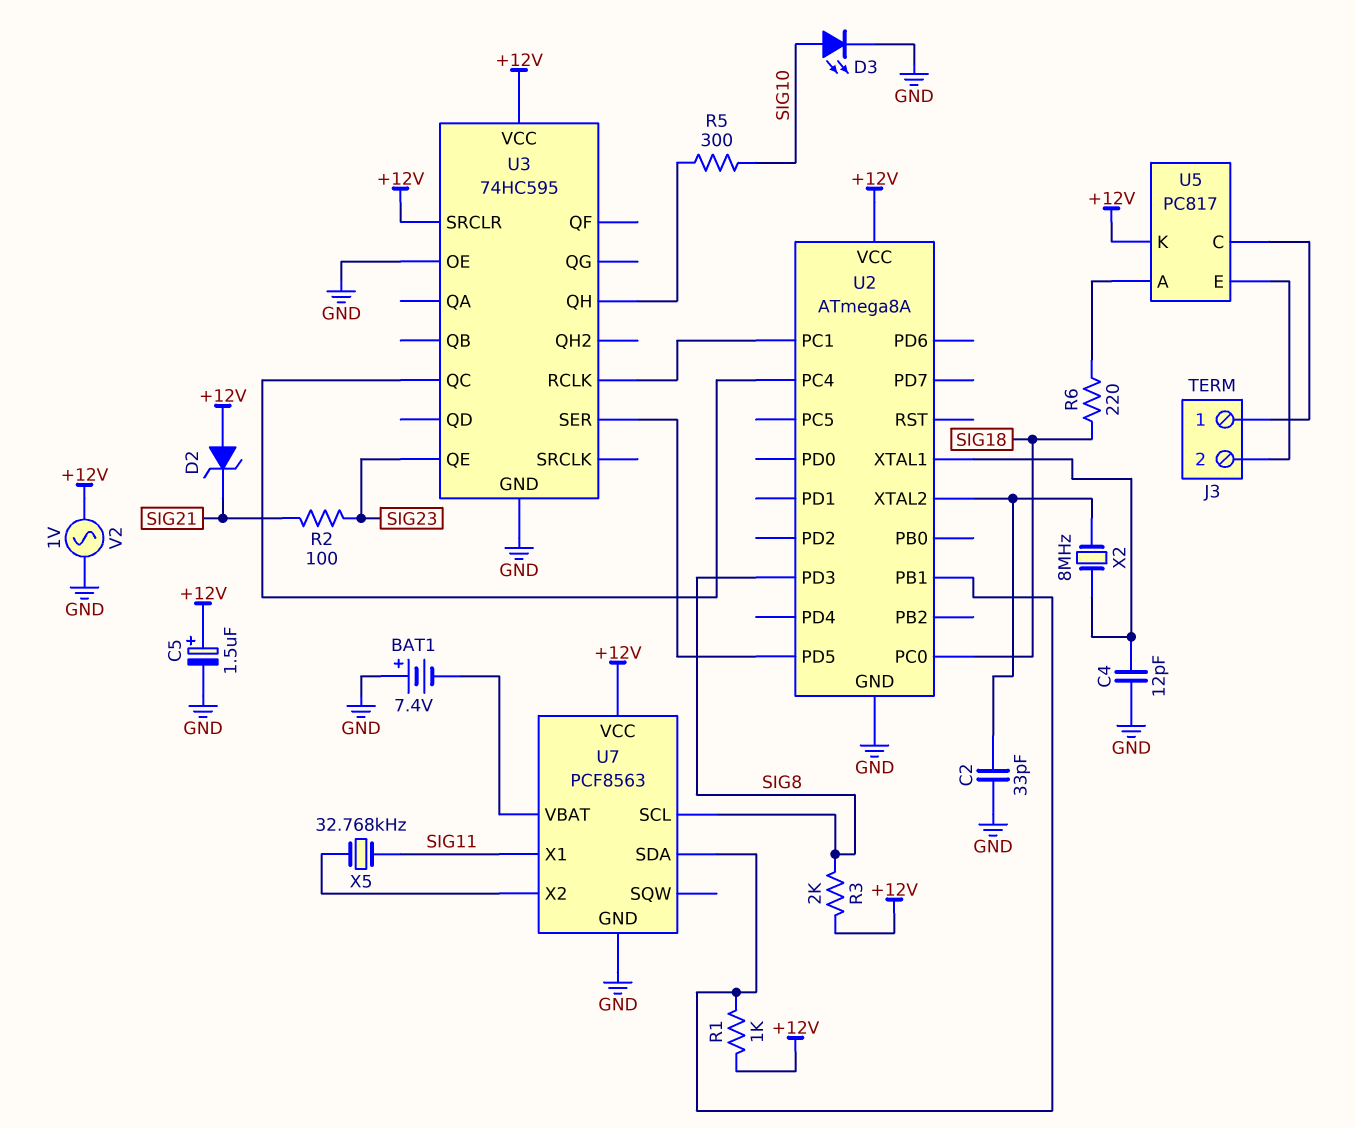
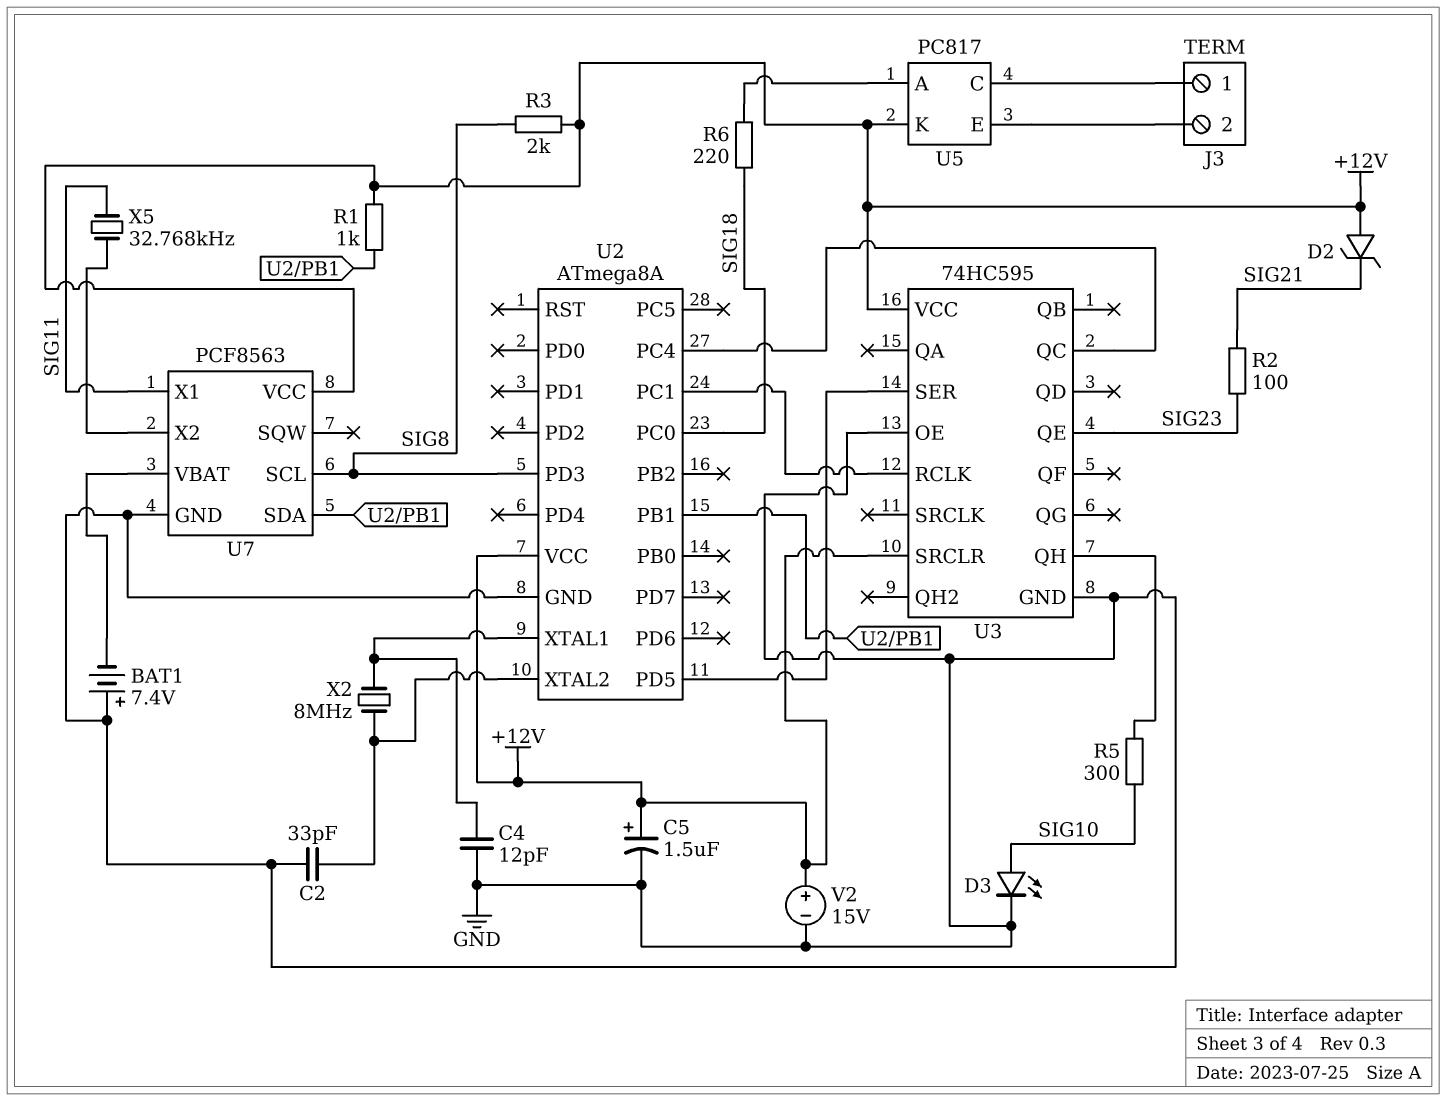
V2: AC 1V (+12V, GND) -> 15V (plus +12V, minus GND)

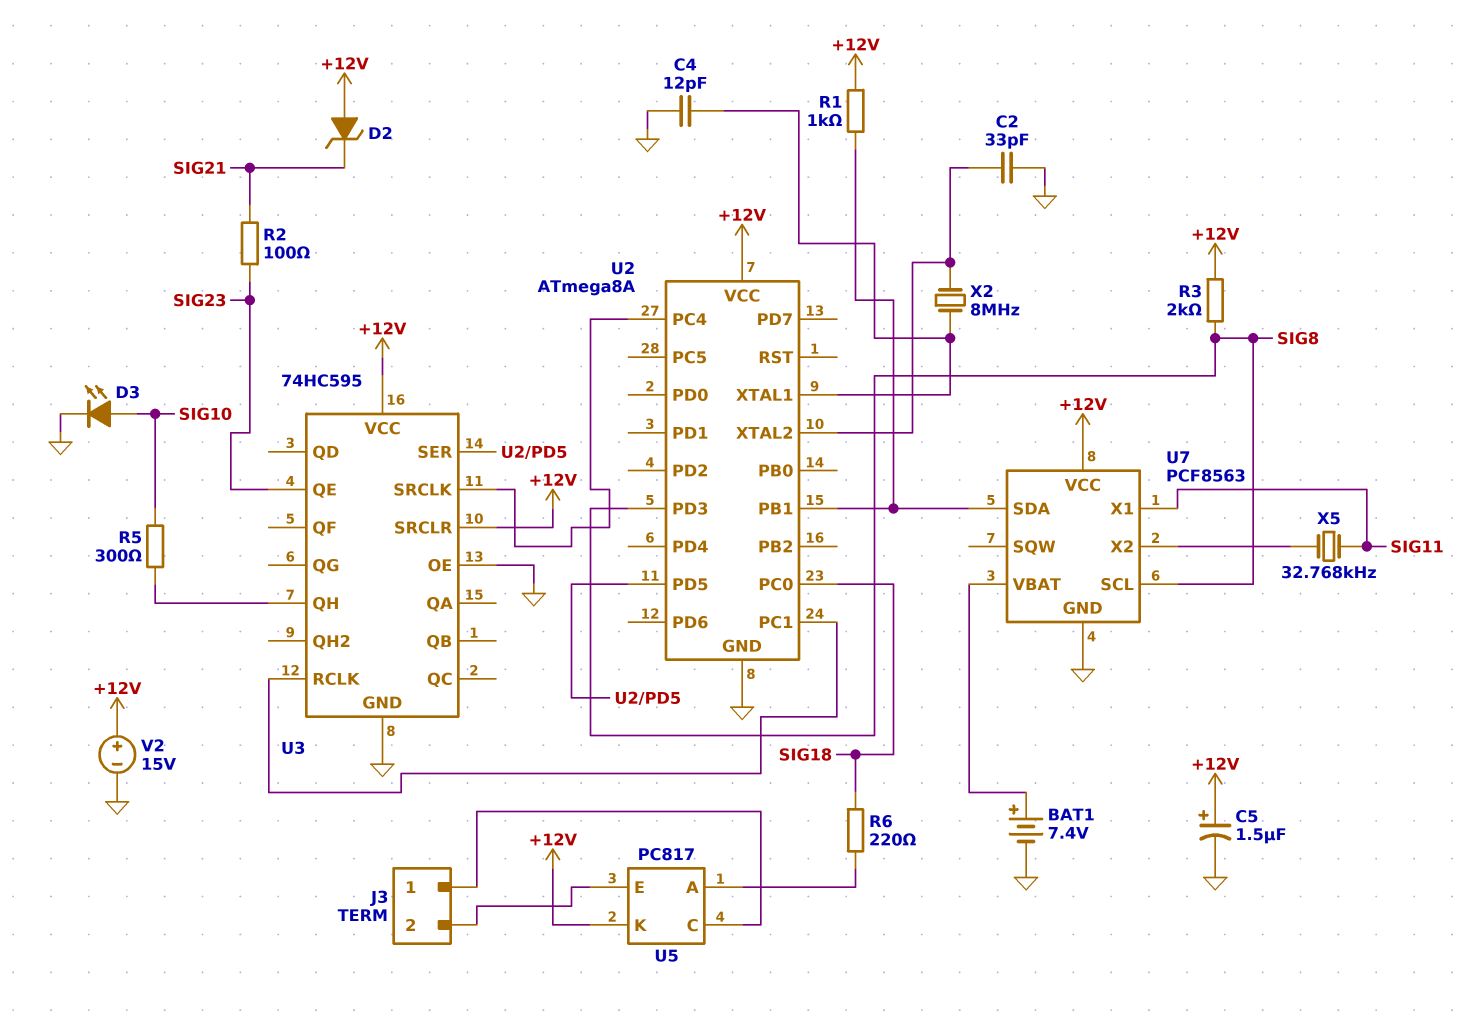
BAT1: 7.4V (plus GND, minus U7/VBAT) -> 7.4V (plus U7/VBAT, minus GND)
U3 pin QC: U2/PC4 -> none
U3 pin SRCLK: none -> U2/PC4

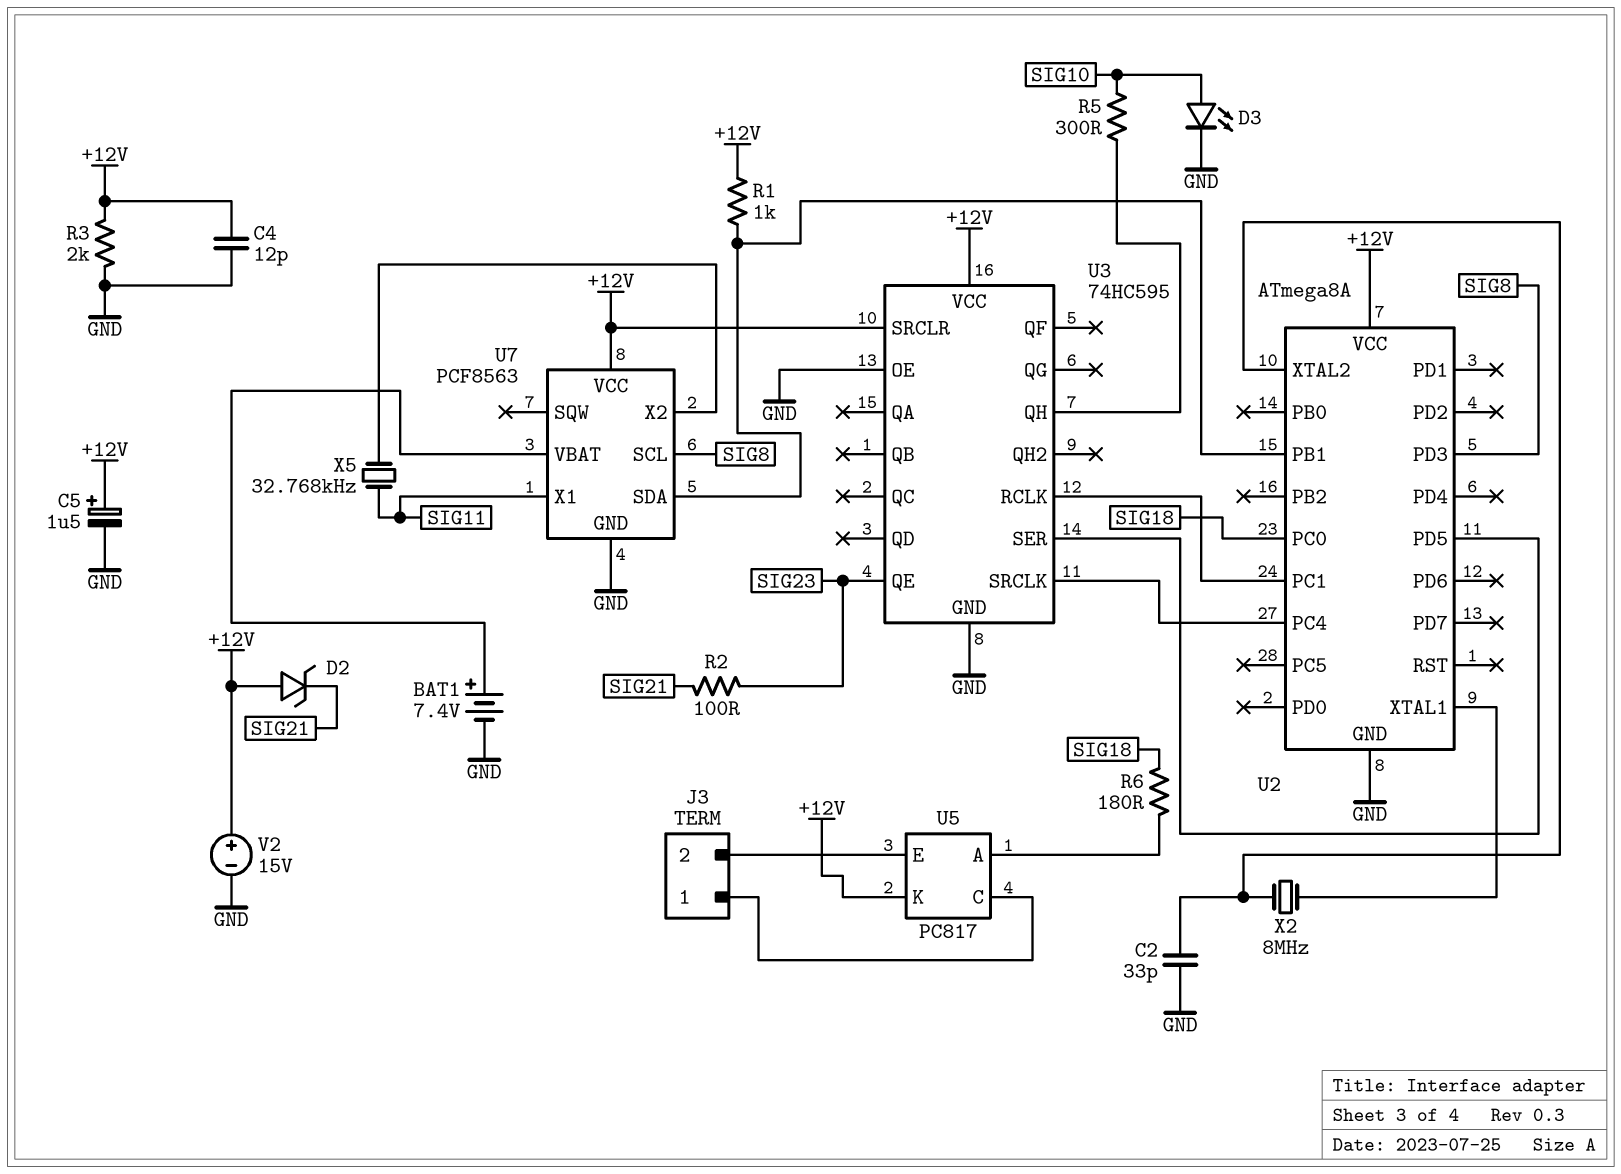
C4: 12pF (GND, U2/XTAL1) -> 12pF (+12V, GND)
R3: 2k (+12V, SIG8) -> 2k (+12V, GND)
R6: 220 (SIG18, U5/A) -> 180 (SIG18, U5/A)

